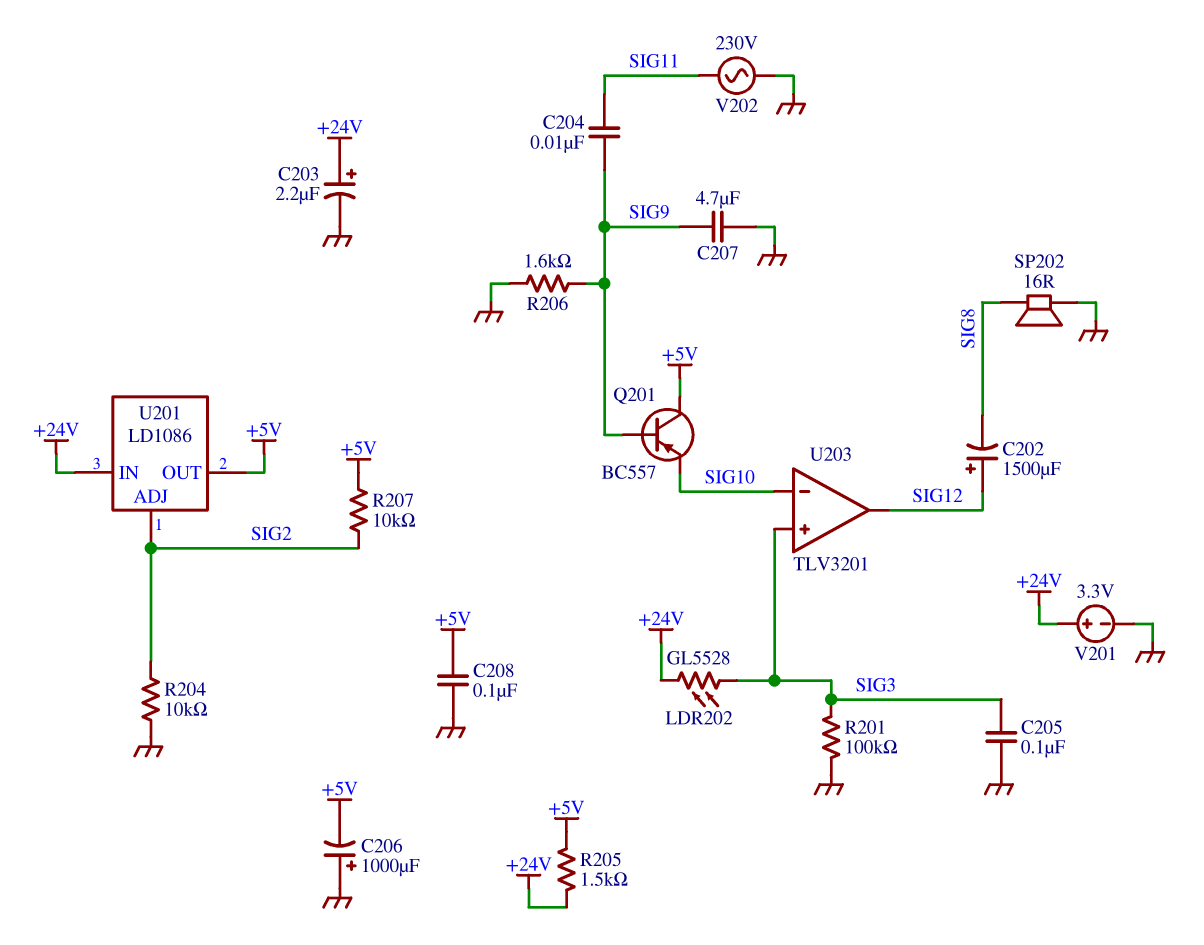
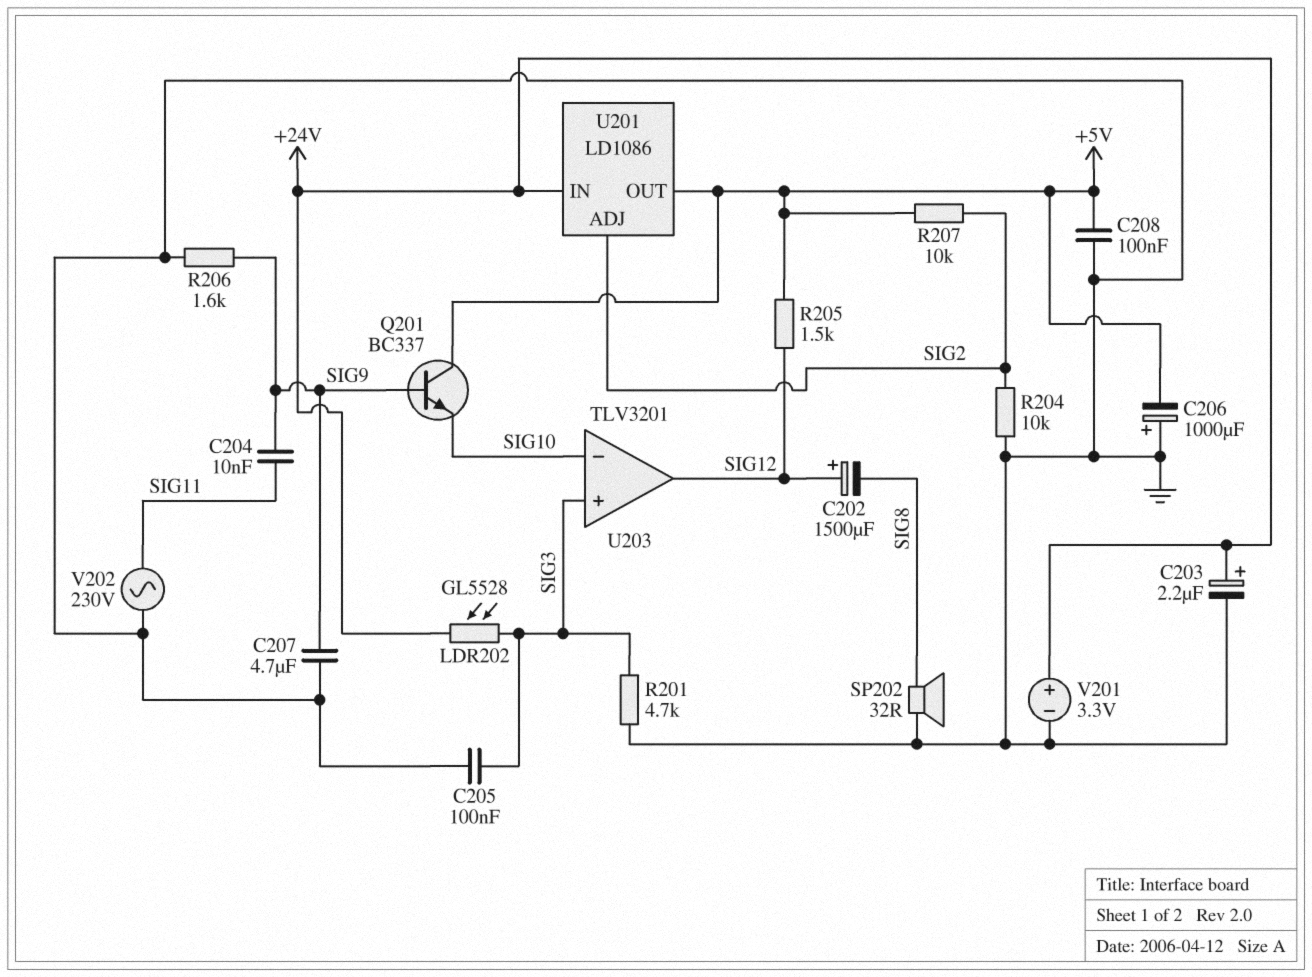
Q201: PNP BC557 (B SIG9, C +5V, E SIG10) -> NPN BC337 (B SIG9, C +5V, E SIG10)
R201: 100k (GND, SIG3) -> 4.7k (GND, SIG3)
R205: 1.5k (+5V, +24V) -> 1.5k (+5V, SIG12)
SP202: speaker 16R (GND, SIG8) -> speaker 32R (GND, SIG8)

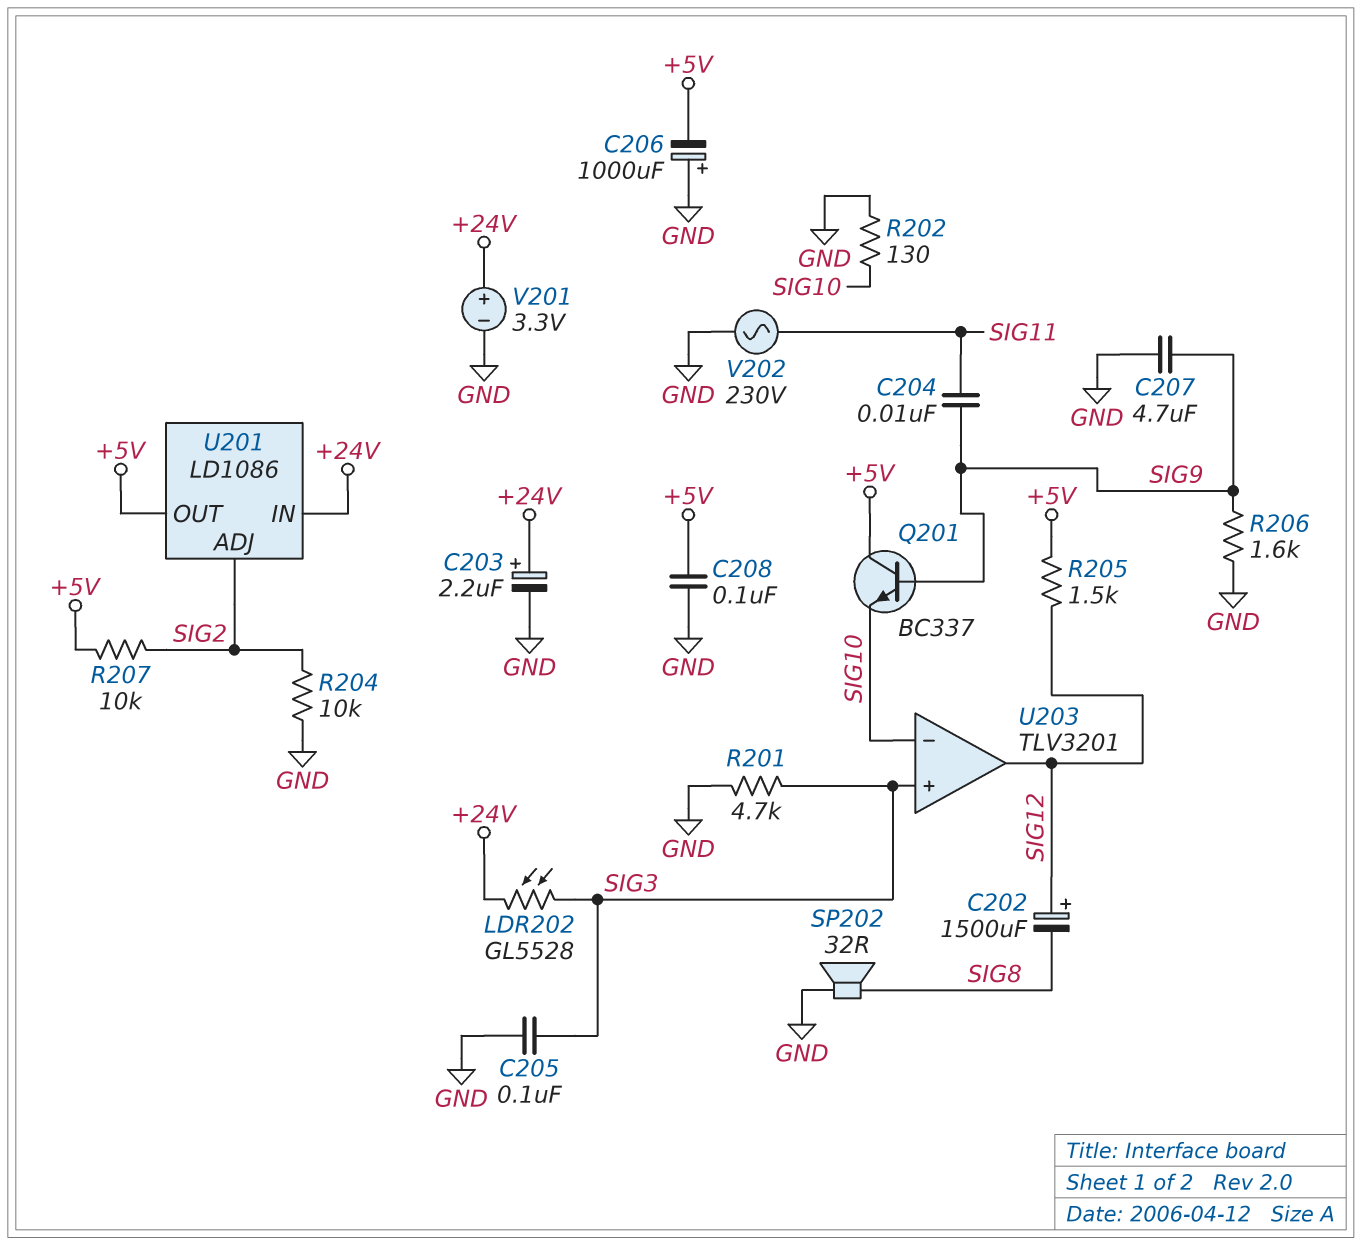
R202: none -> 130 (GND, SIG10)

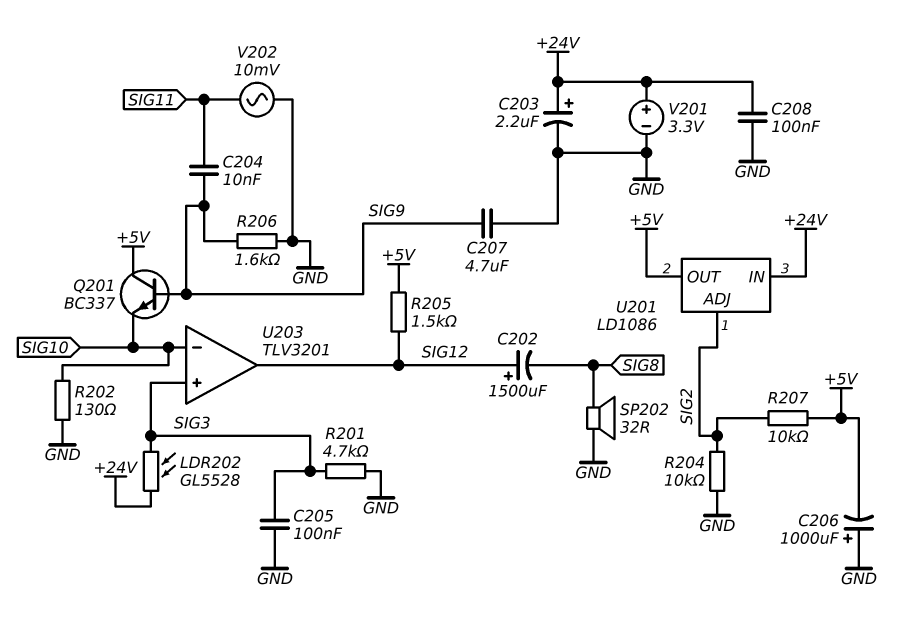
C208: 100nF (+5V, GND) -> 100nF (+24V, GND)
V202: AC 230V (GND, SIG11) -> AC 10mV (GND, SIG11)

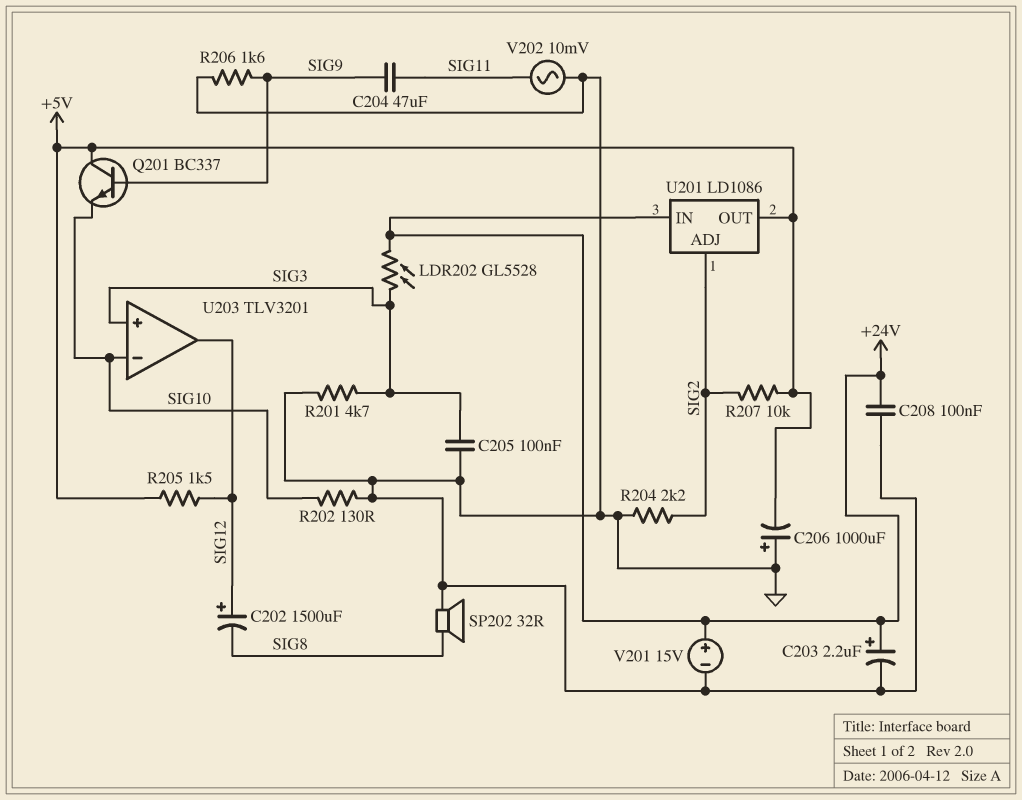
C204: 10nF (SIG9, SIG11) -> 47uF (SIG9, SIG11)
C207: 4.7uF (GND, SIG9) -> none
R204: 10k (GND, SIG2) -> 2.2k (GND, SIG2)
V201: 3.3V (plus +24V, minus GND) -> 15V (plus +24V, minus GND)

